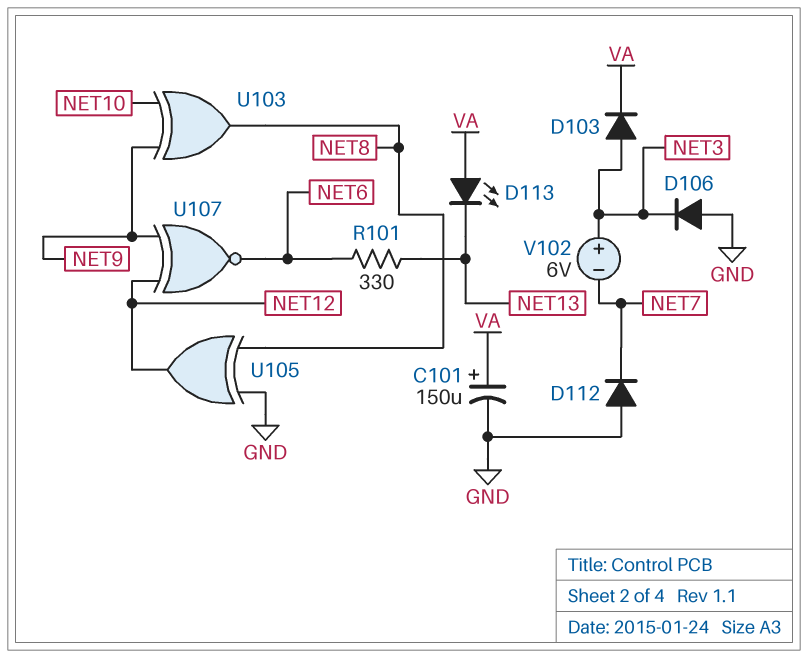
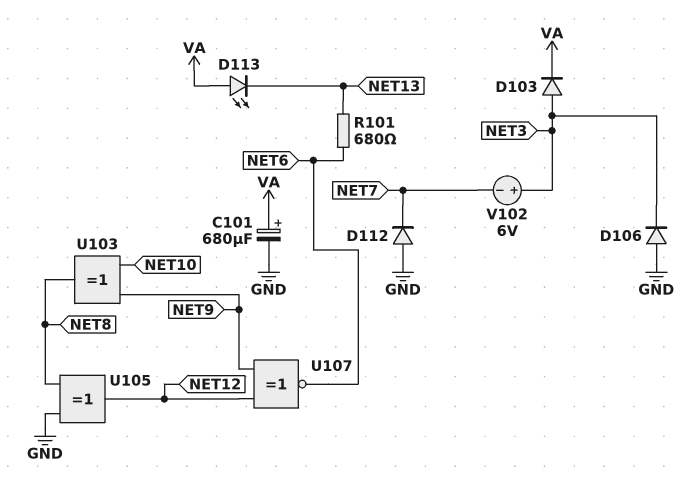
C101: 150uF (plus VA, minus GND) -> 680uF (plus VA, minus GND)
R101: 330 (NET6, NET13) -> 680 (NET6, NET13)

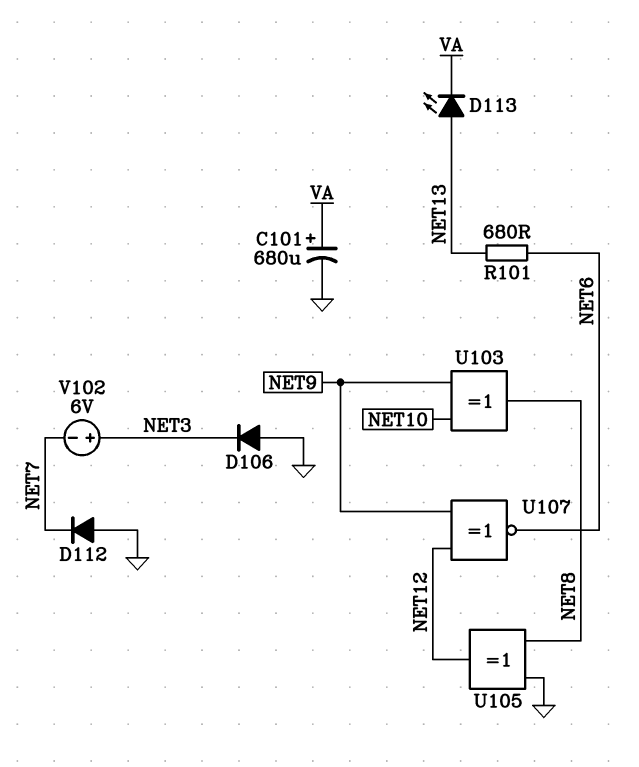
D103: diode (A NET3, K VA) -> none
D113: LED (A VA, K NET13) -> LED (A NET13, K VA)

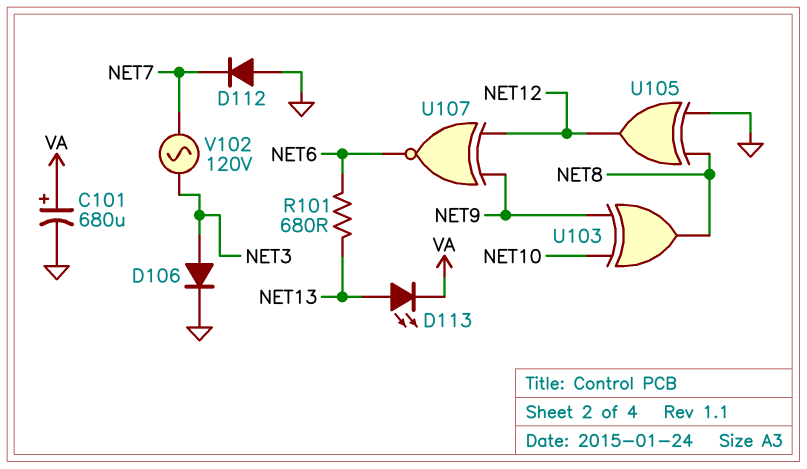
D106: diode (A GND, K NET3) -> diode (A NET3, K GND)
V102: 6V (plus NET3, minus NET7) -> AC 120V (NET3, NET7)

